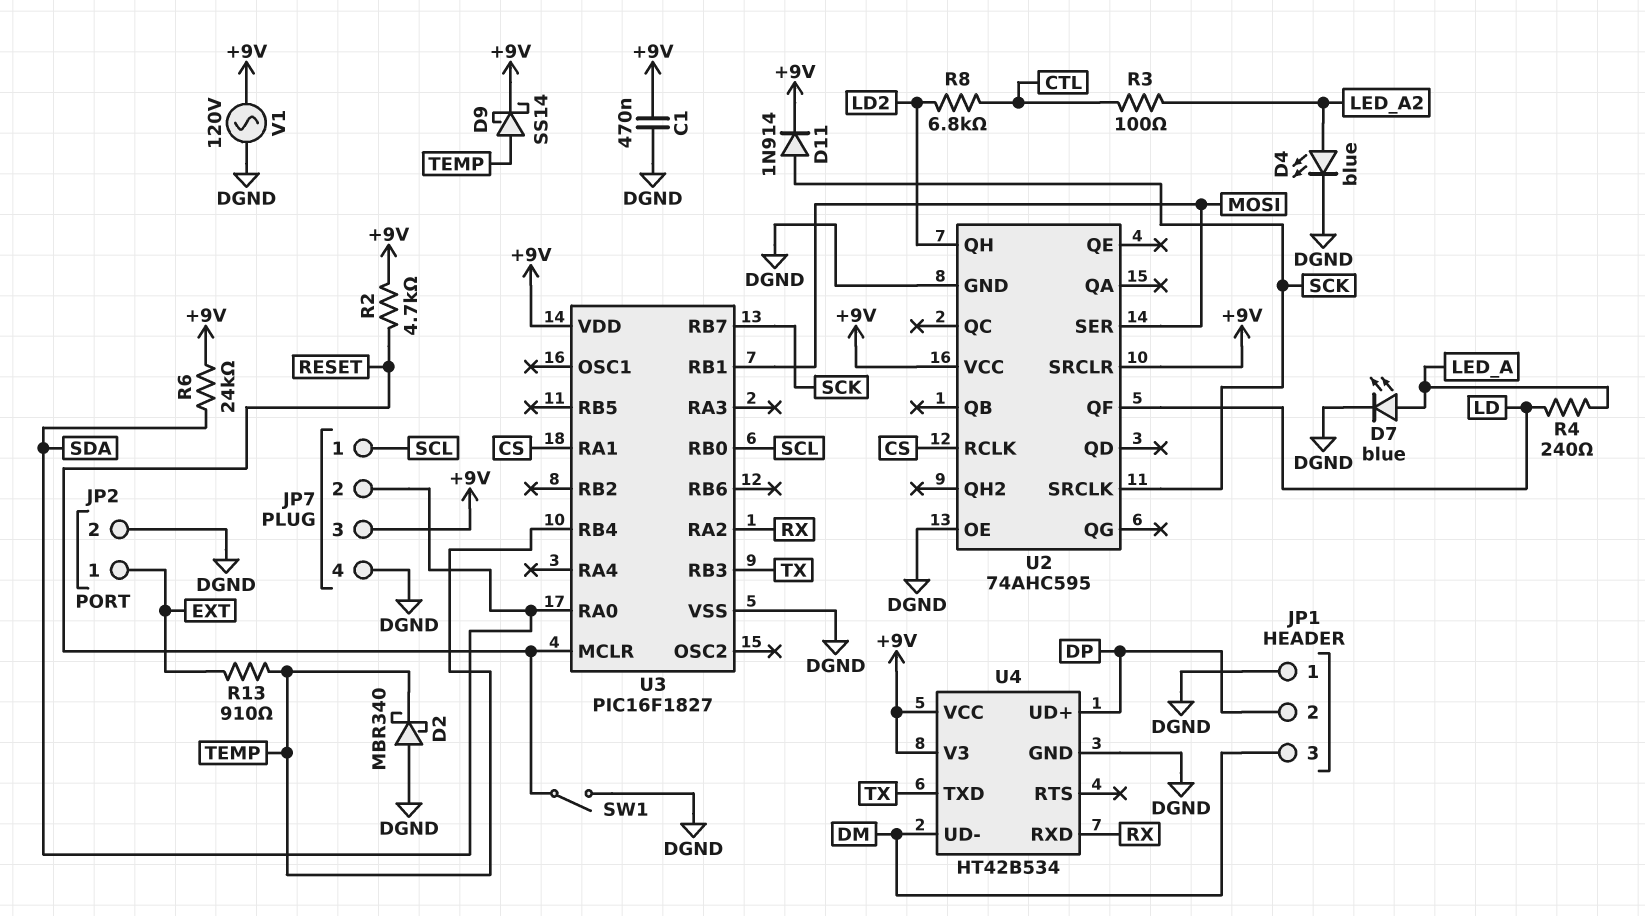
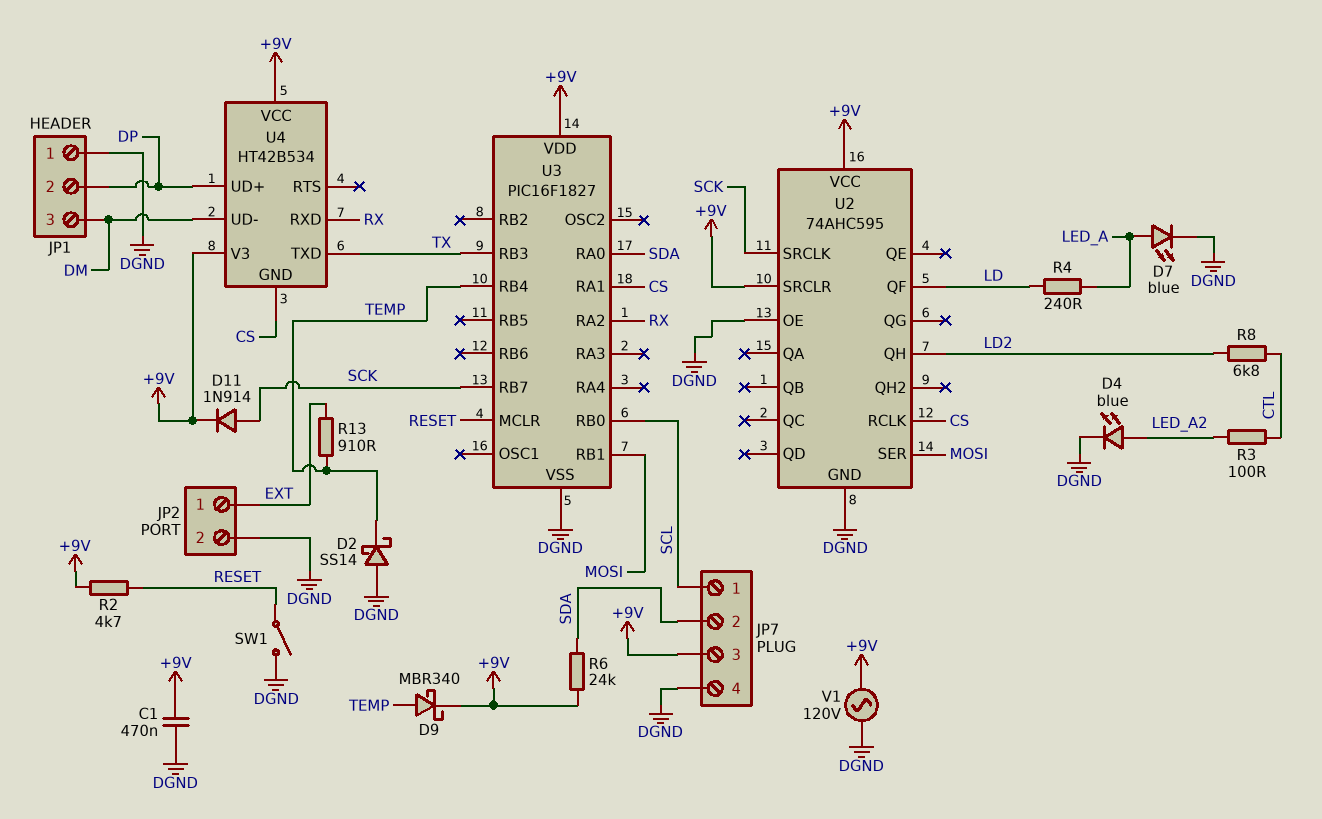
D2: schottky MBR340 (A DGND, K TEMP) -> schottky SS14 (A DGND, K TEMP)
D9: schottky SS14 (A TEMP, K +9V) -> schottky MBR340 (A TEMP, K +9V)
U4 pin GND: DGND -> CS

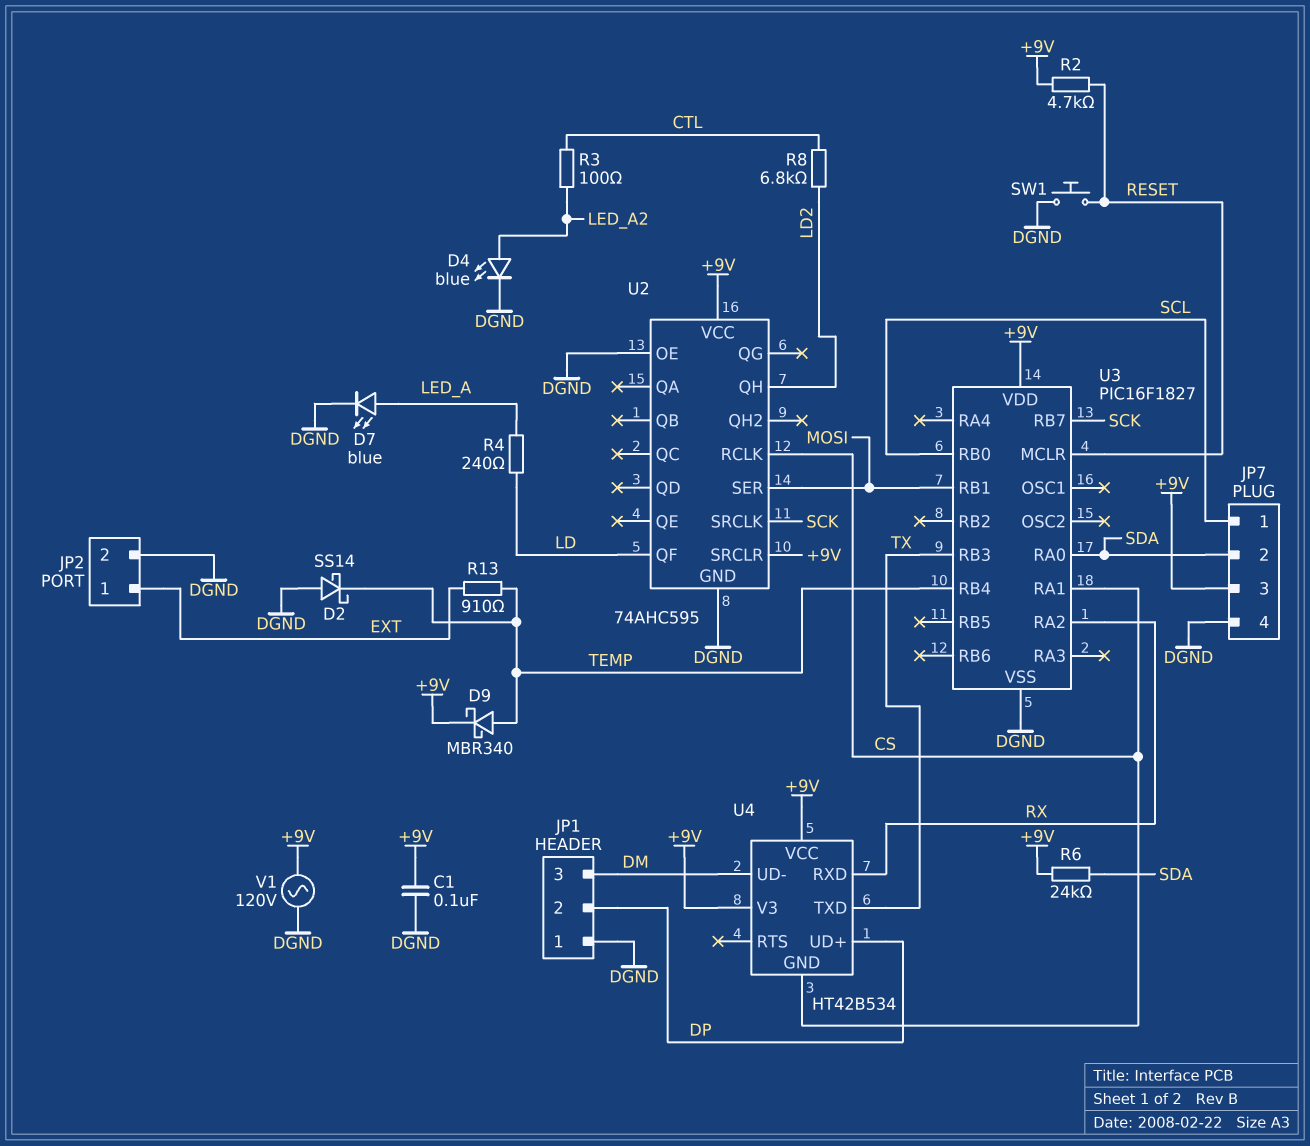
C1: 470nF (+9V, DGND) -> 100nF (+9V, DGND)
D11: diode 1N914 (A SCK, K +9V) -> none
SW1: switch (DGND, RESET) -> button (DGND, RESET)

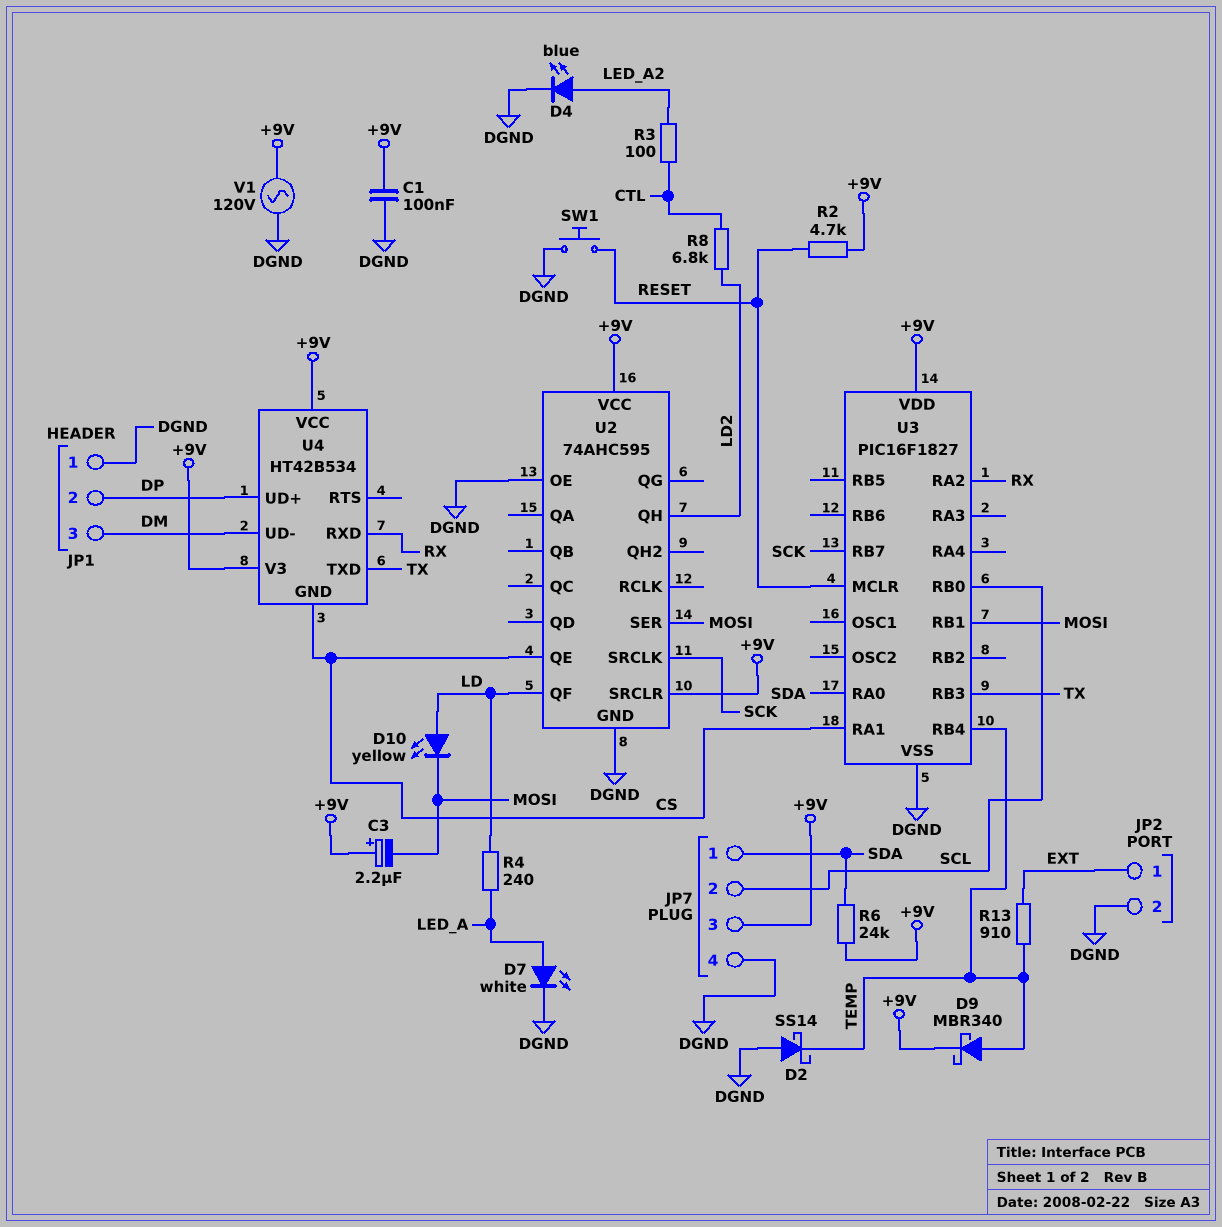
C3: none -> 2.2uF (plus +9V, minus MOSI)
D7: LED blue (A LED_A, K DGND) -> LED white (A LED_A, K DGND)
D10: none -> LED yellow (A LD, K MOSI)
JP7 pin 1: SCL -> SDA
JP7 pin 2: SDA -> SCL
U2 pin QE: none -> CS
U2 pin RCLK: CS -> none

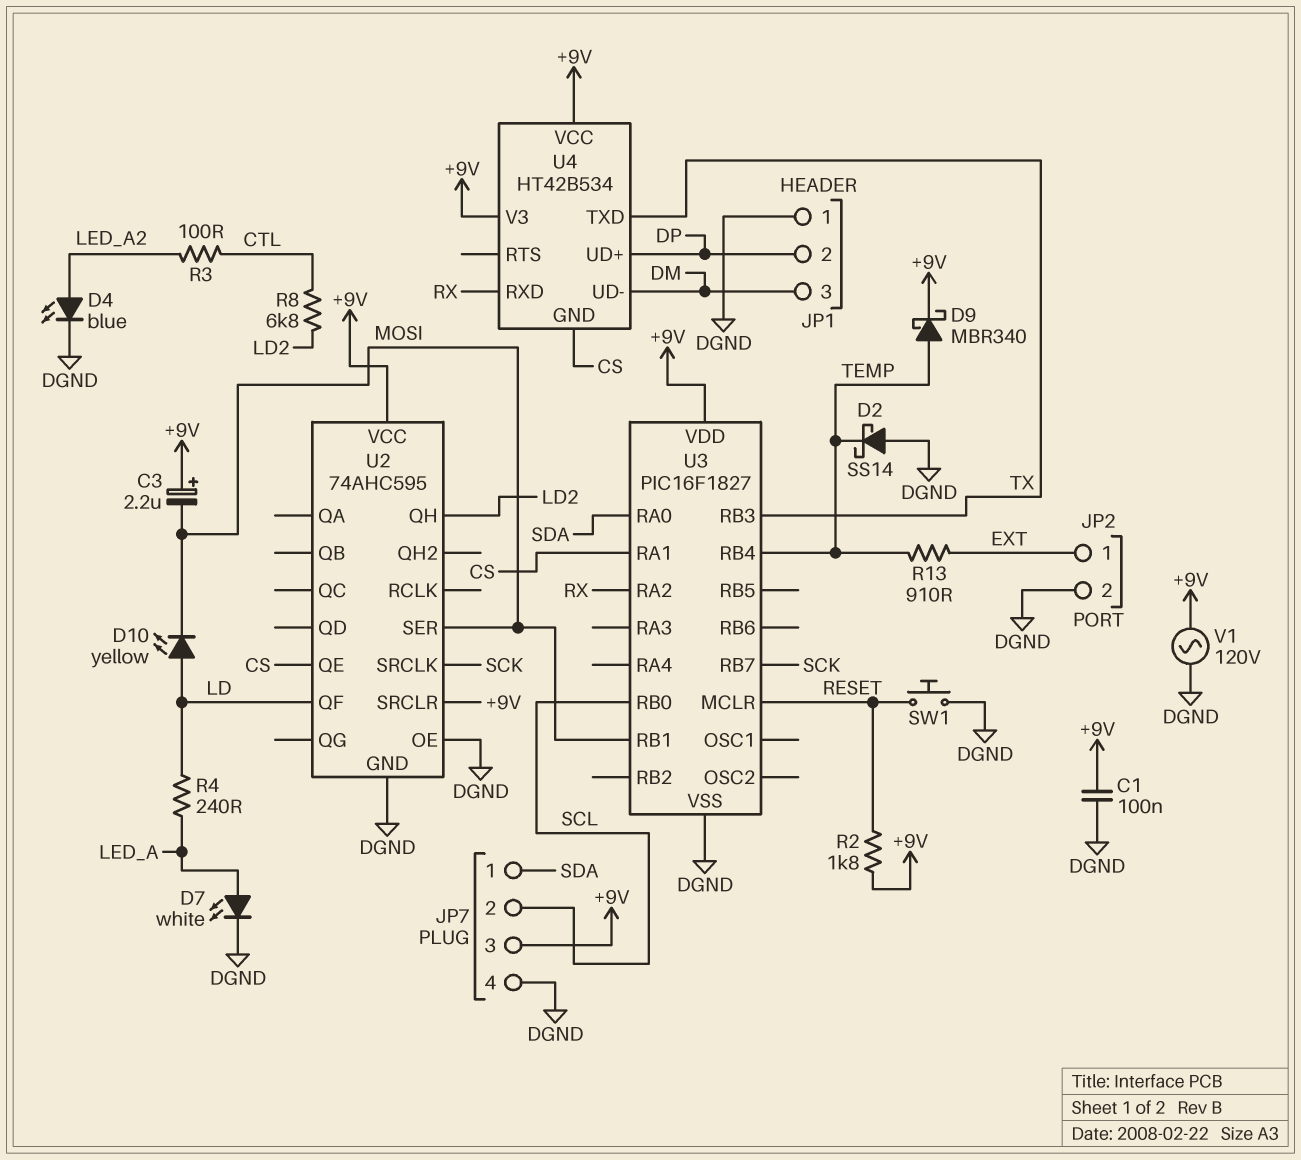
R2: 4.7k (+9V, RESET) -> 1.8k (+9V, RESET)
R6: 24k (+9V, SDA) -> none

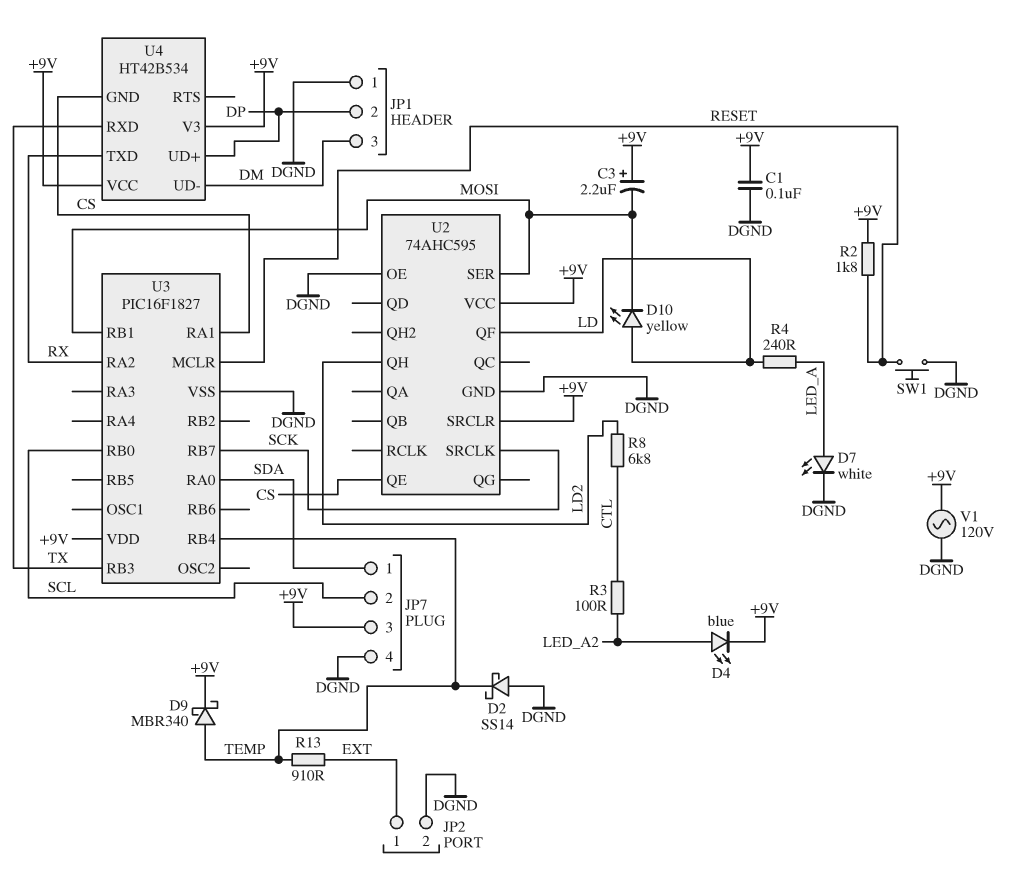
D4: LED blue (A LED_A2, K DGND) -> LED blue (A LED_A2, K +9V)
U4 pin RXD: RX -> TX
U4 pin TXD: TX -> RX

